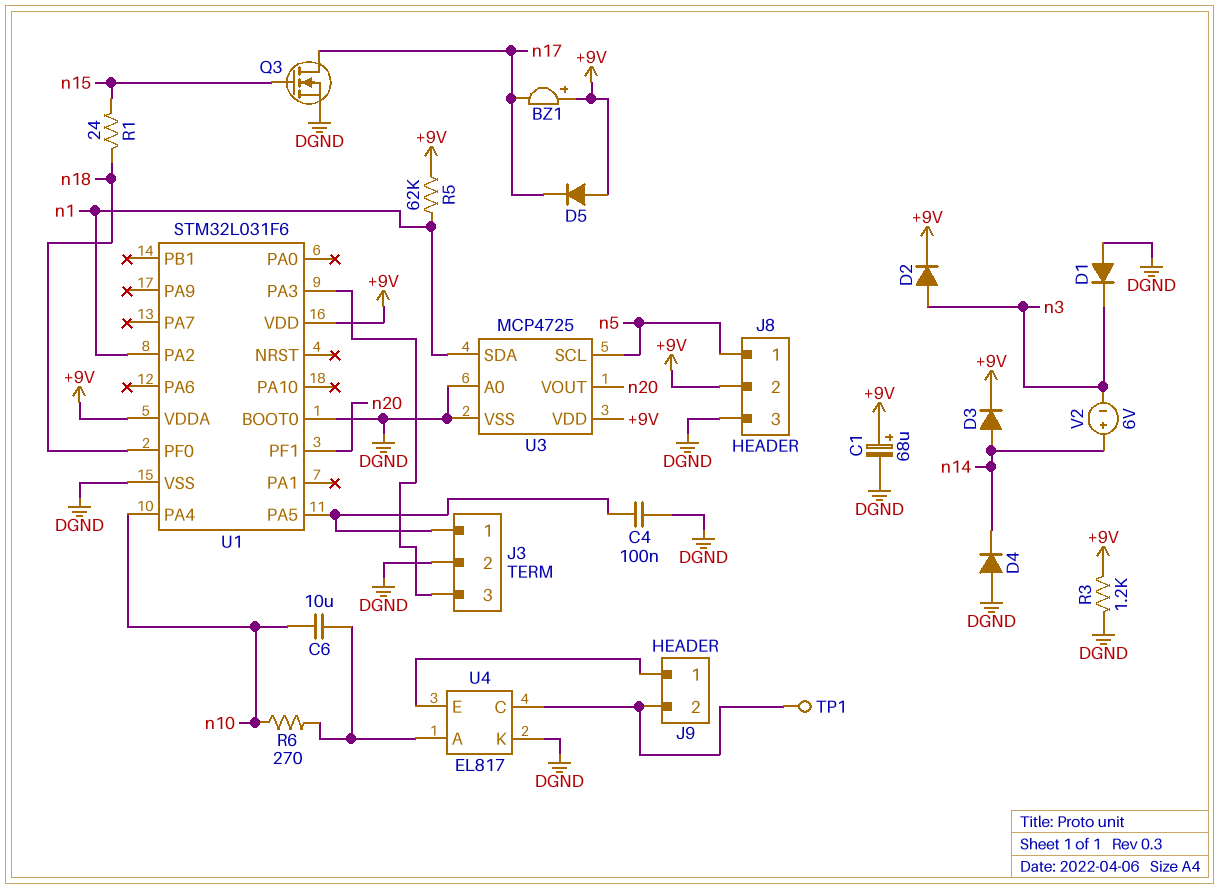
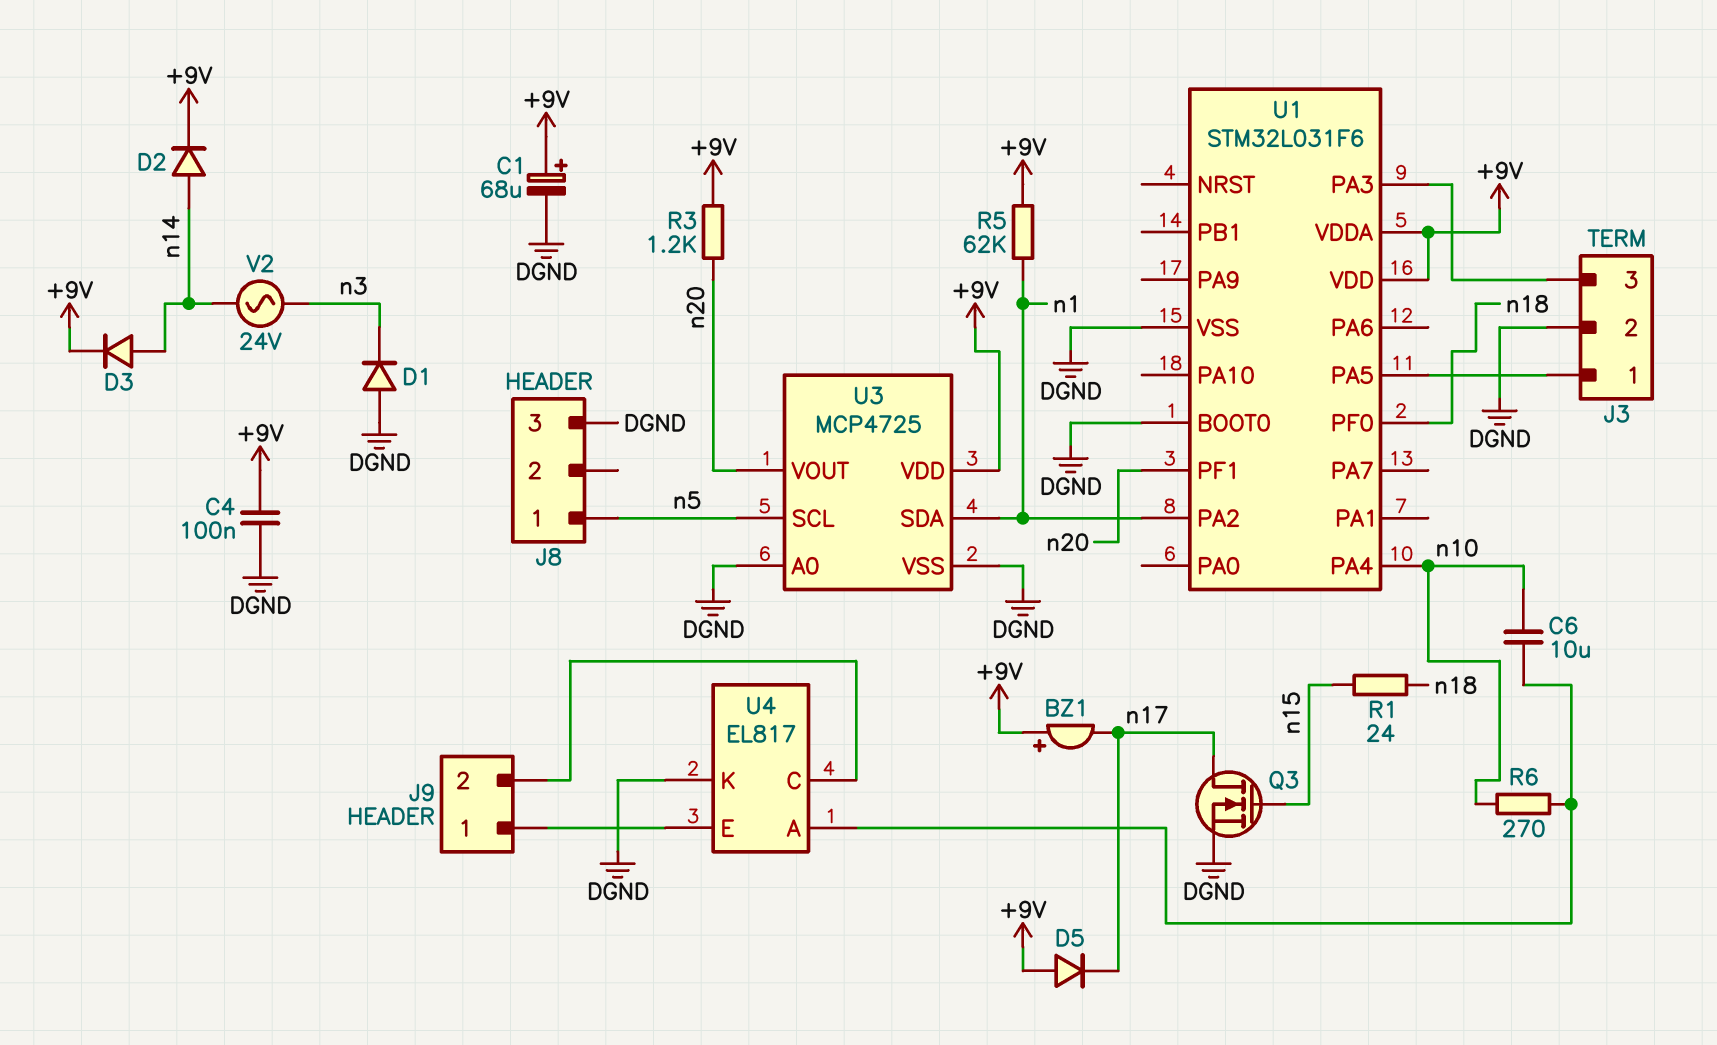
C4: 100nF (DGND, J3/1) -> 100nF (+9V, DGND)
D2: diode (A n3, K +9V) -> diode (A n14, K +9V)
D4: diode (A DGND, K n14) -> none
J8 pin 2: +9V -> none
R3: 1.2k (+9V, DGND) -> 1.2k (+9V, n20)
TP1: test point (J9/2) -> none
V2: 6V (plus n14, minus n3) -> AC 24V (n3, n14)

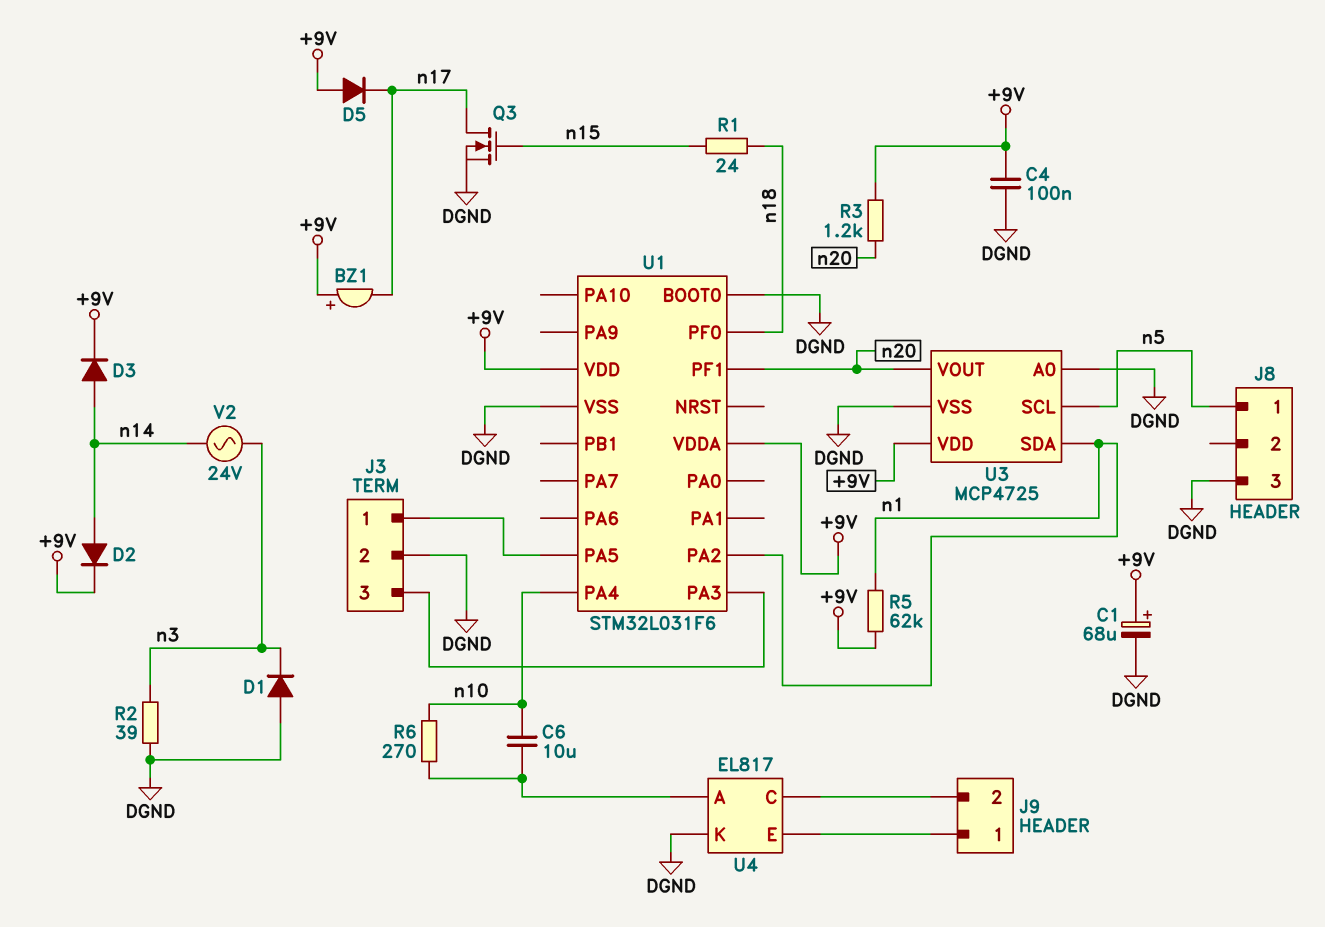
R2: none -> 39 (DGND, n3)

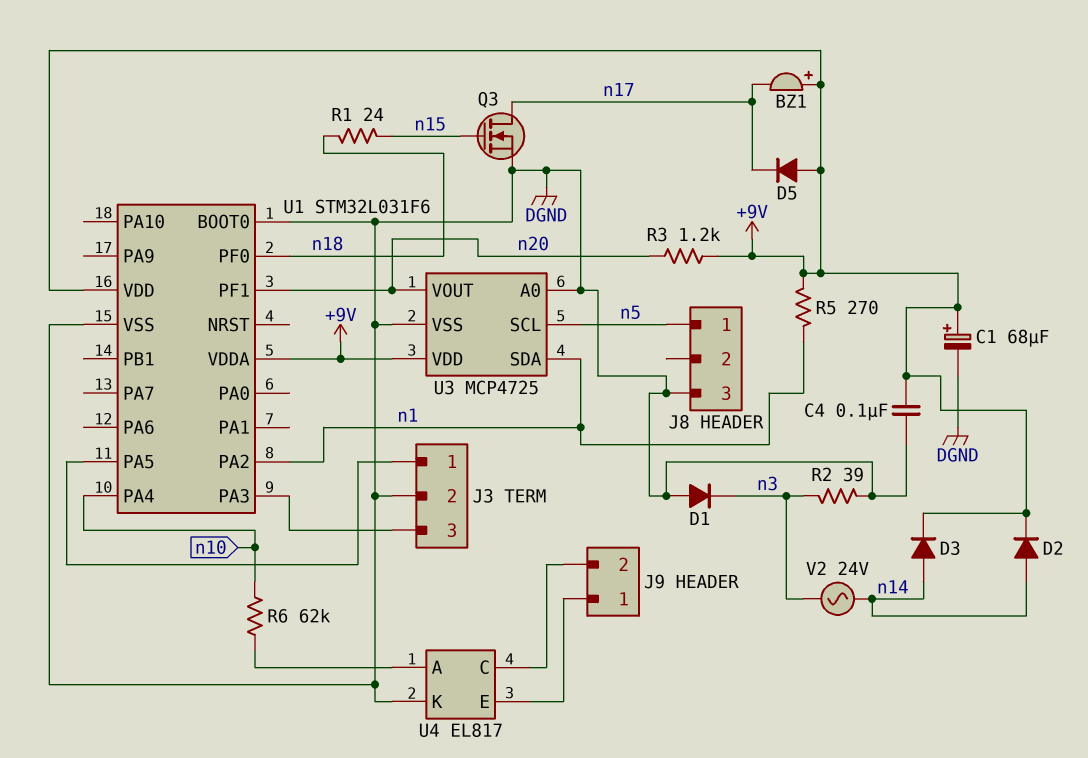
C6: 10uF (U4/A, n10) -> none
R5: 62k (+9V, n1) -> 270 (+9V, n1)
R6: 270 (U4/A, n10) -> 62k (U4/A, n10)

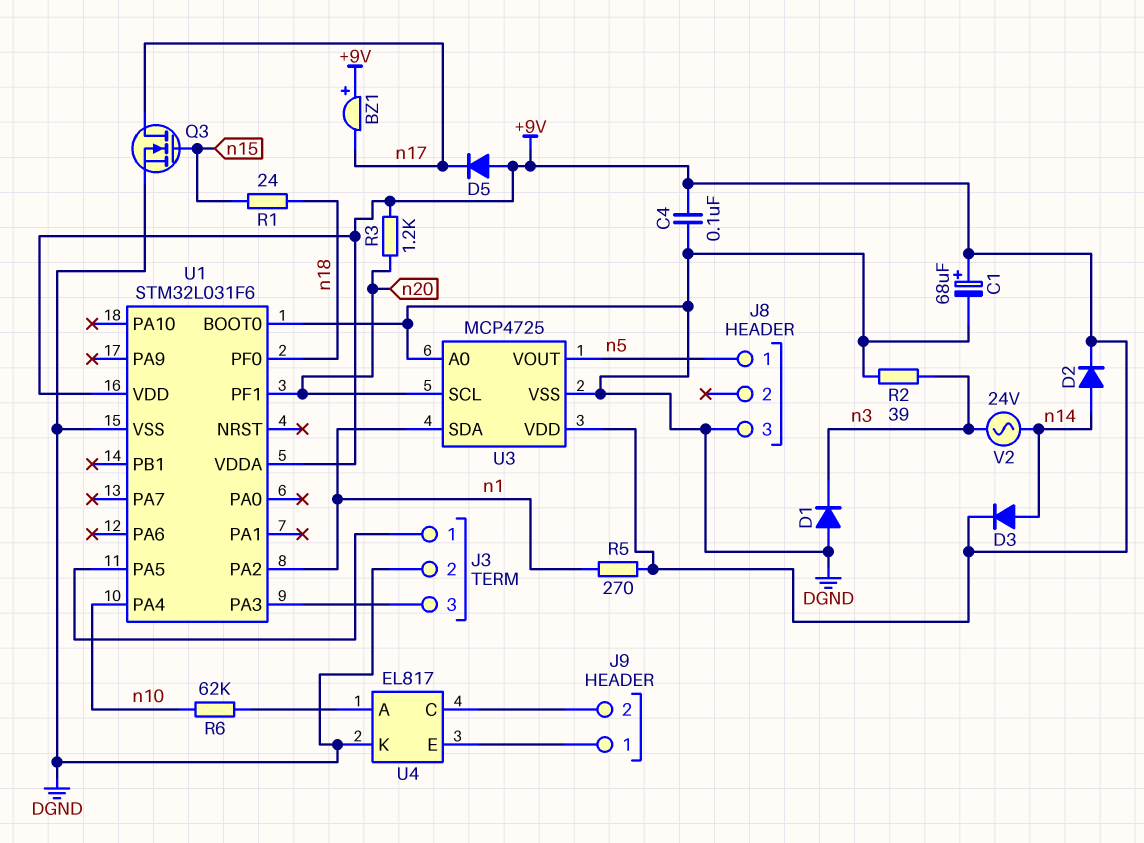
U3 pin SCL: n5 -> n20
U3 pin VOUT: n20 -> n5

